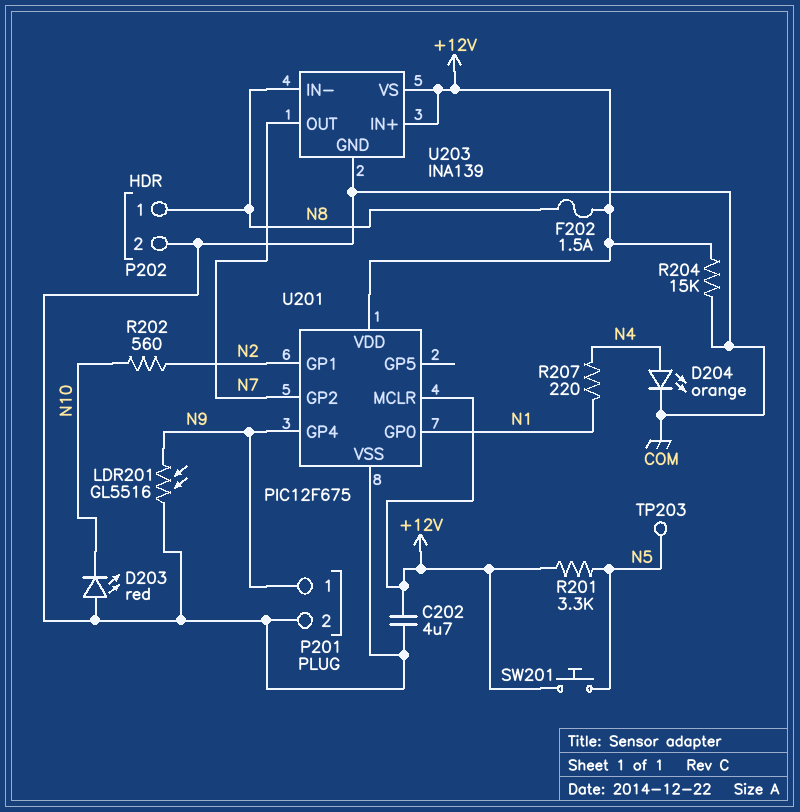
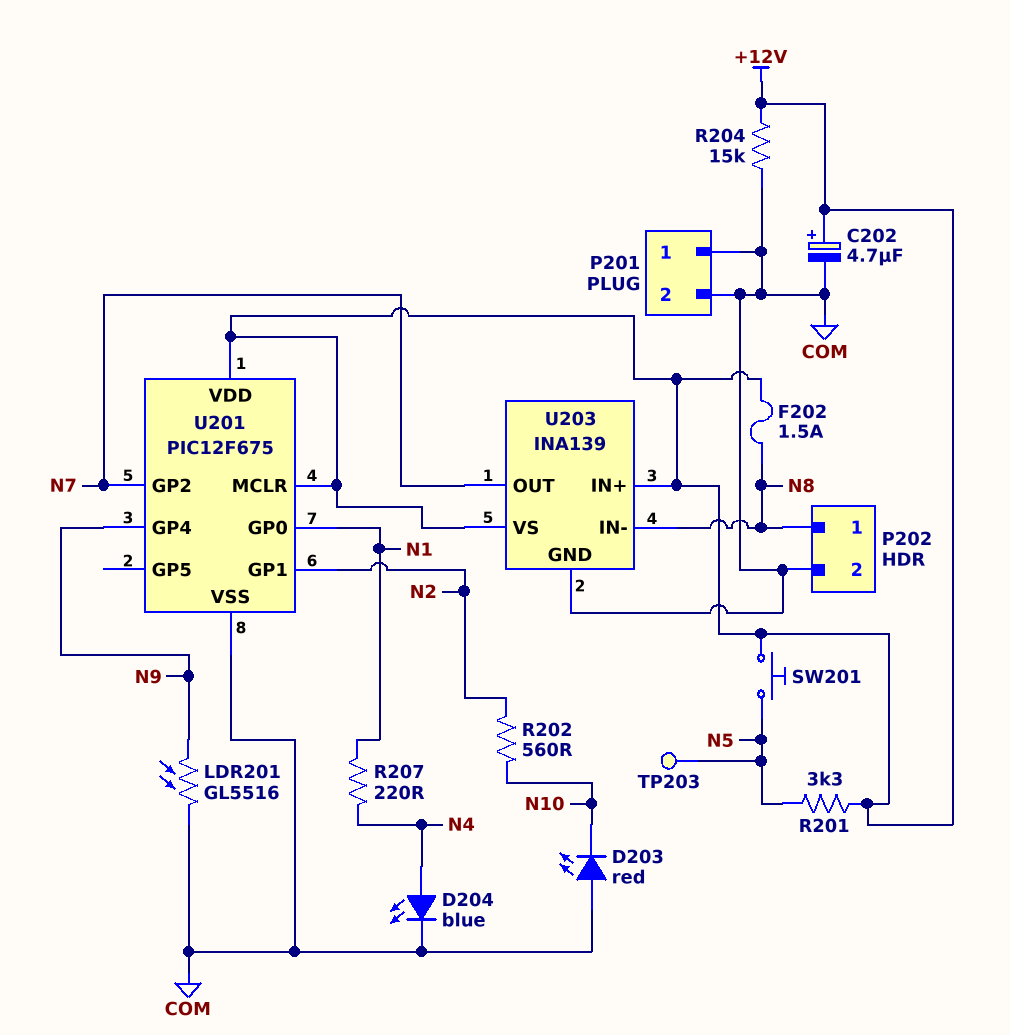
C202: 4.7uF (+12V, COM) -> 4.7uF (plus +12V, minus COM)
D204: LED orange (A N4, K COM) -> LED blue (A N4, K COM)
P201 pin 1: N9 -> COM

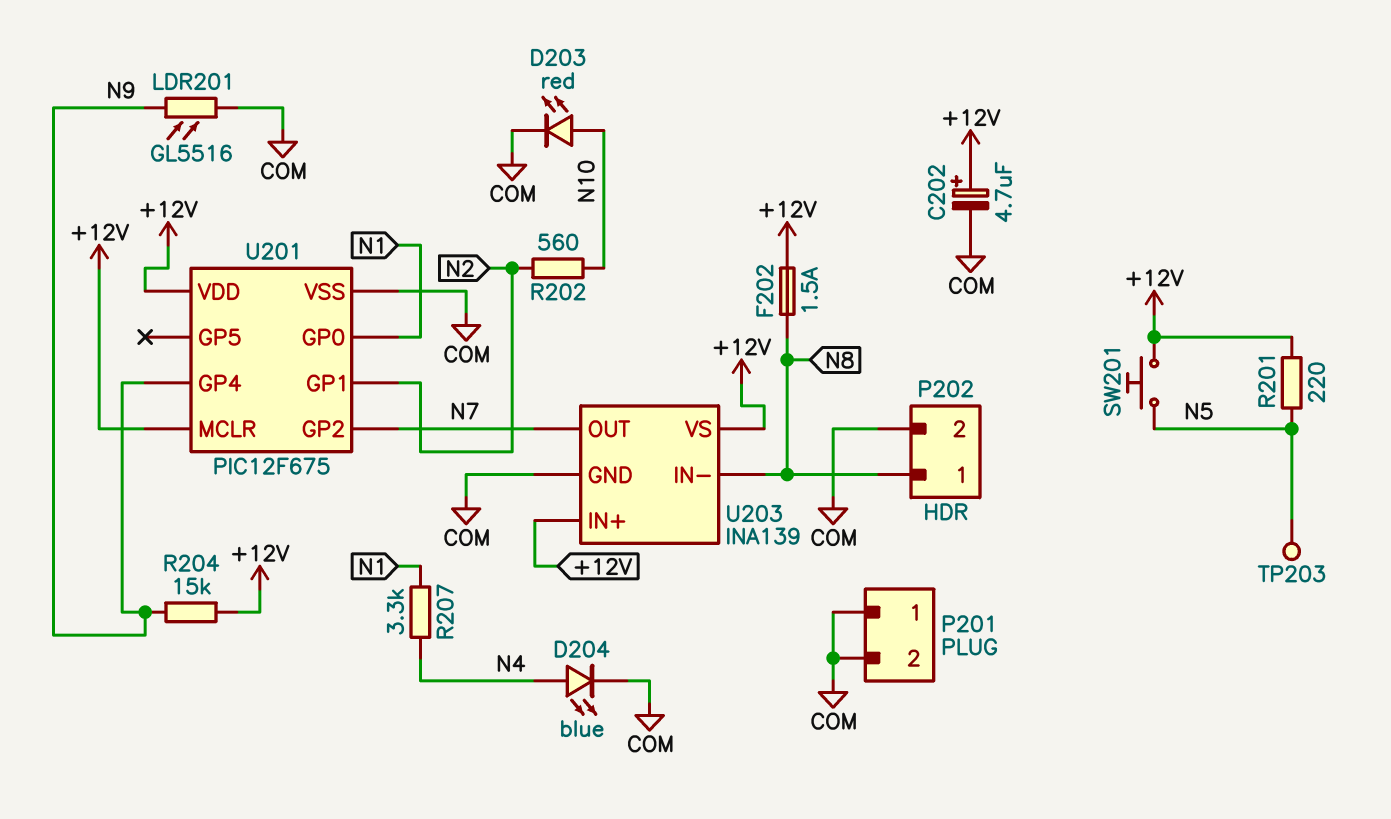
D203: LED red (A COM, K N10) -> LED red (A N10, K COM)
R201: 3.3k (+12V, N5) -> 220 (+12V, N5)
R204: 15k (+12V, COM) -> 15k (+12V, N9)
R207: 220 (N1, N4) -> 3.3k (N1, N4)

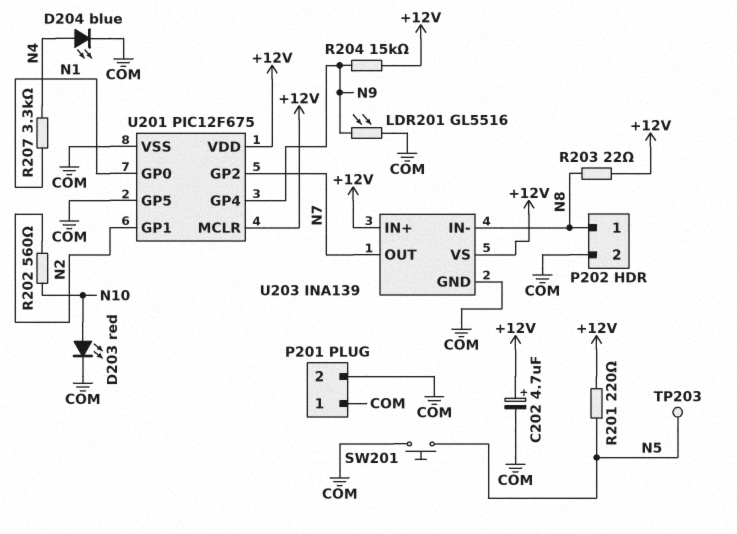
F202: 1.5A (+12V, N8) -> none
R203: none -> 22 (+12V, N8)
SW201: button (+12V, N5) -> button (COM, N5)
U201 pin GP5: none -> COM

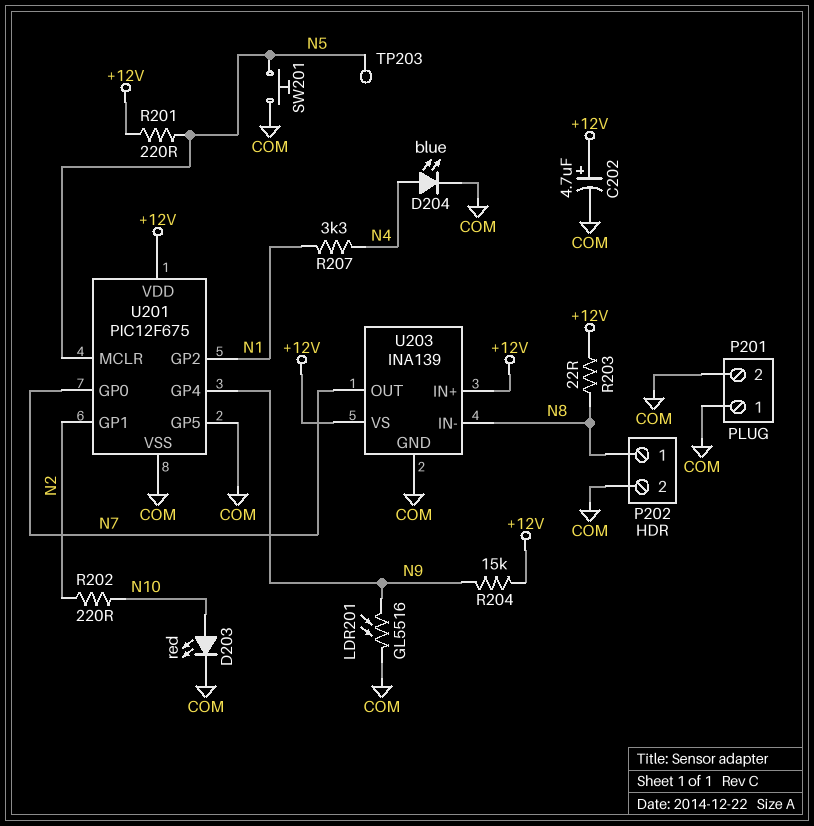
R202: 560 (N2, N10) -> 220 (N2, N10)
U201 pin GP0: N1 -> N7
U201 pin GP2: N7 -> N1
U201 pin MCLR: +12V -> N5

